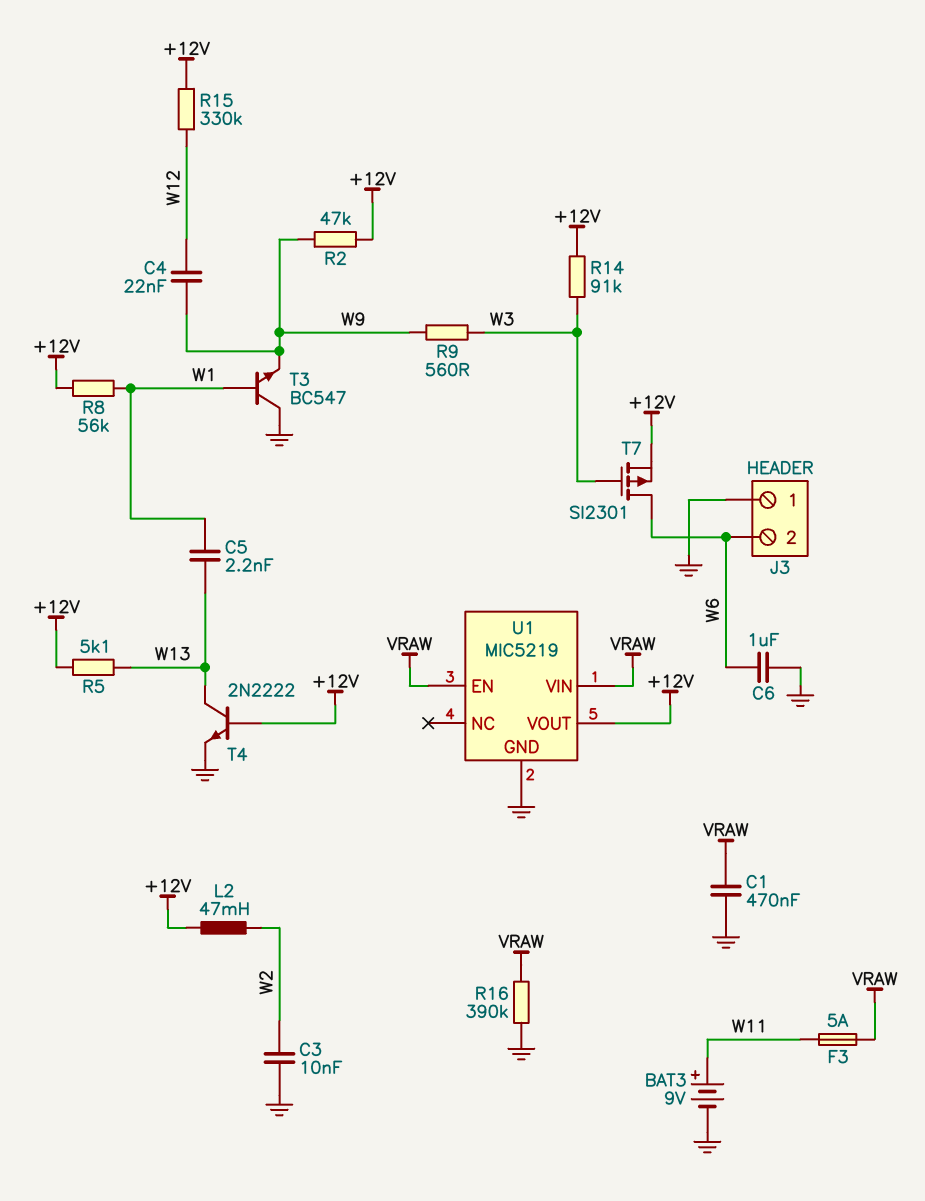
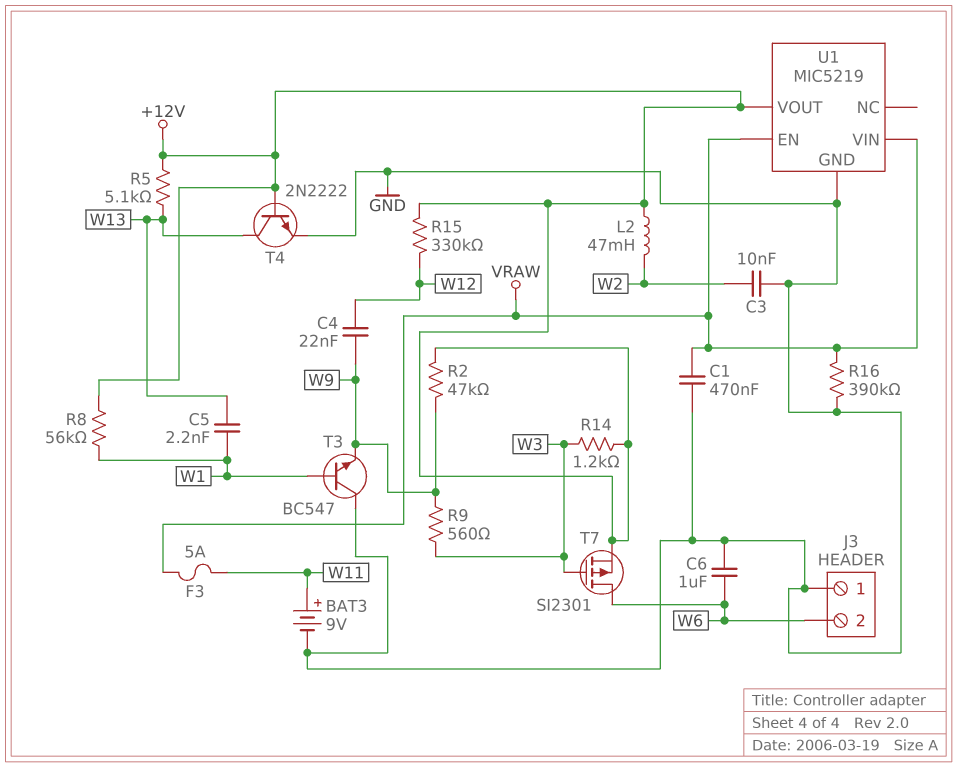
R14: 91k (+12V, W3) -> 1.2k (+12V, W3)

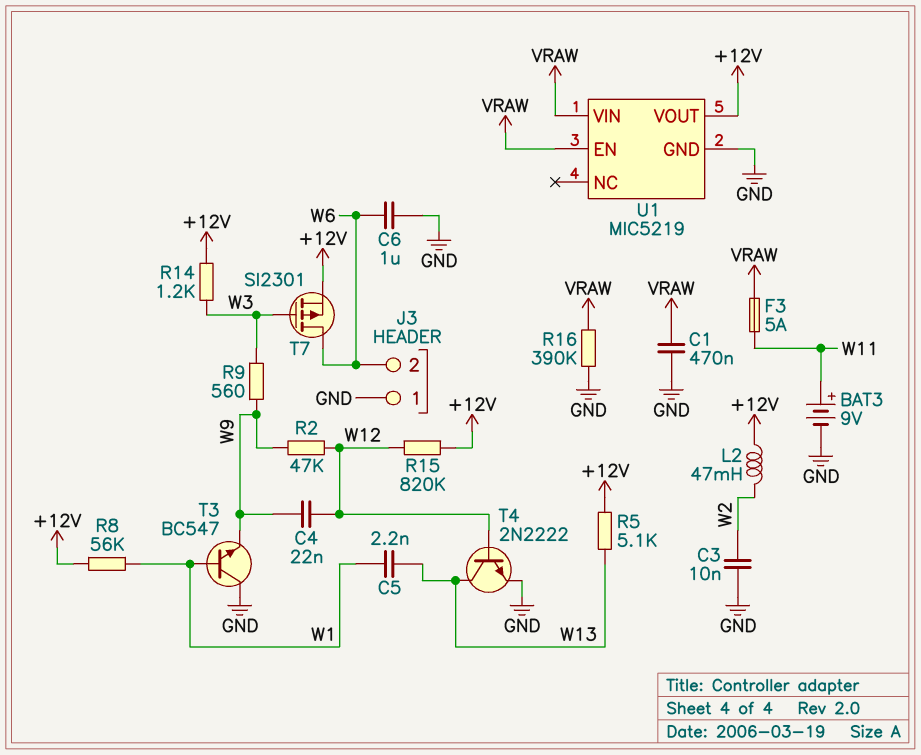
R2: 47k (+12V, W9) -> 47k (W9, W12)
R15: 330k (+12V, W12) -> 820k (+12V, W12)
T4: NPN 2N2222 (B +12V, C W13, E GND) -> NPN 2N2222 (B W12, C W13, E GND)

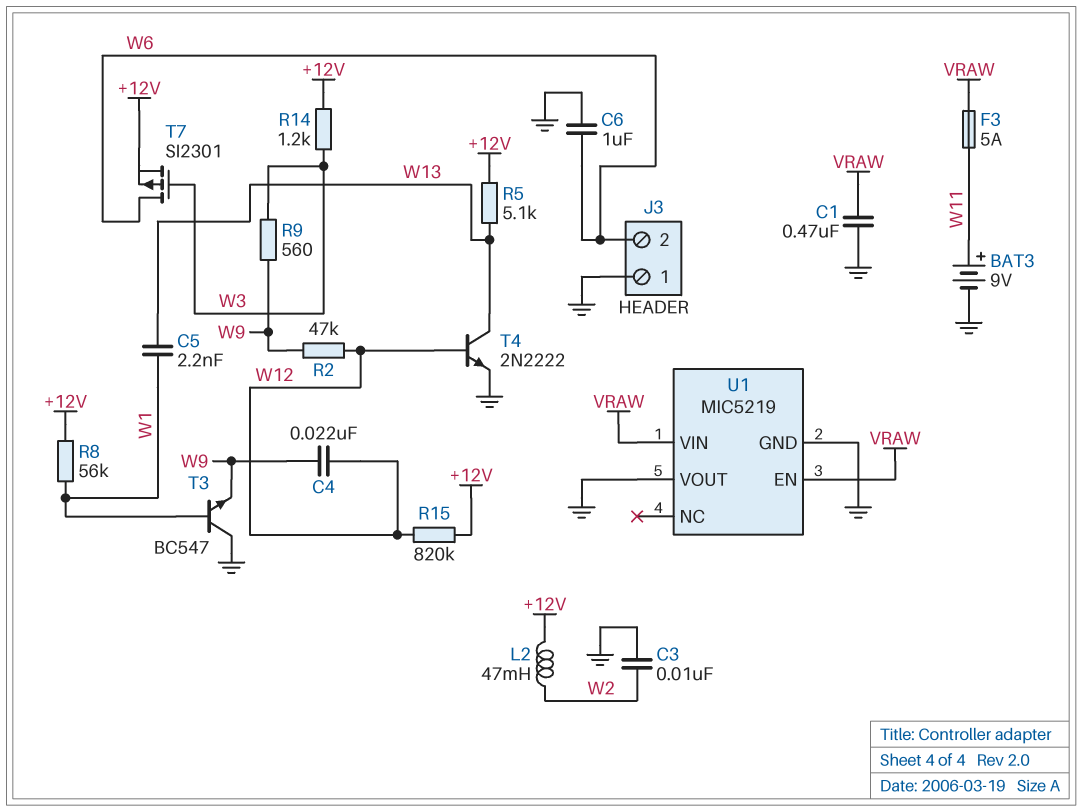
R16: 390k (GND, VRAW) -> none
U1 pin VOUT: +12V -> GND

